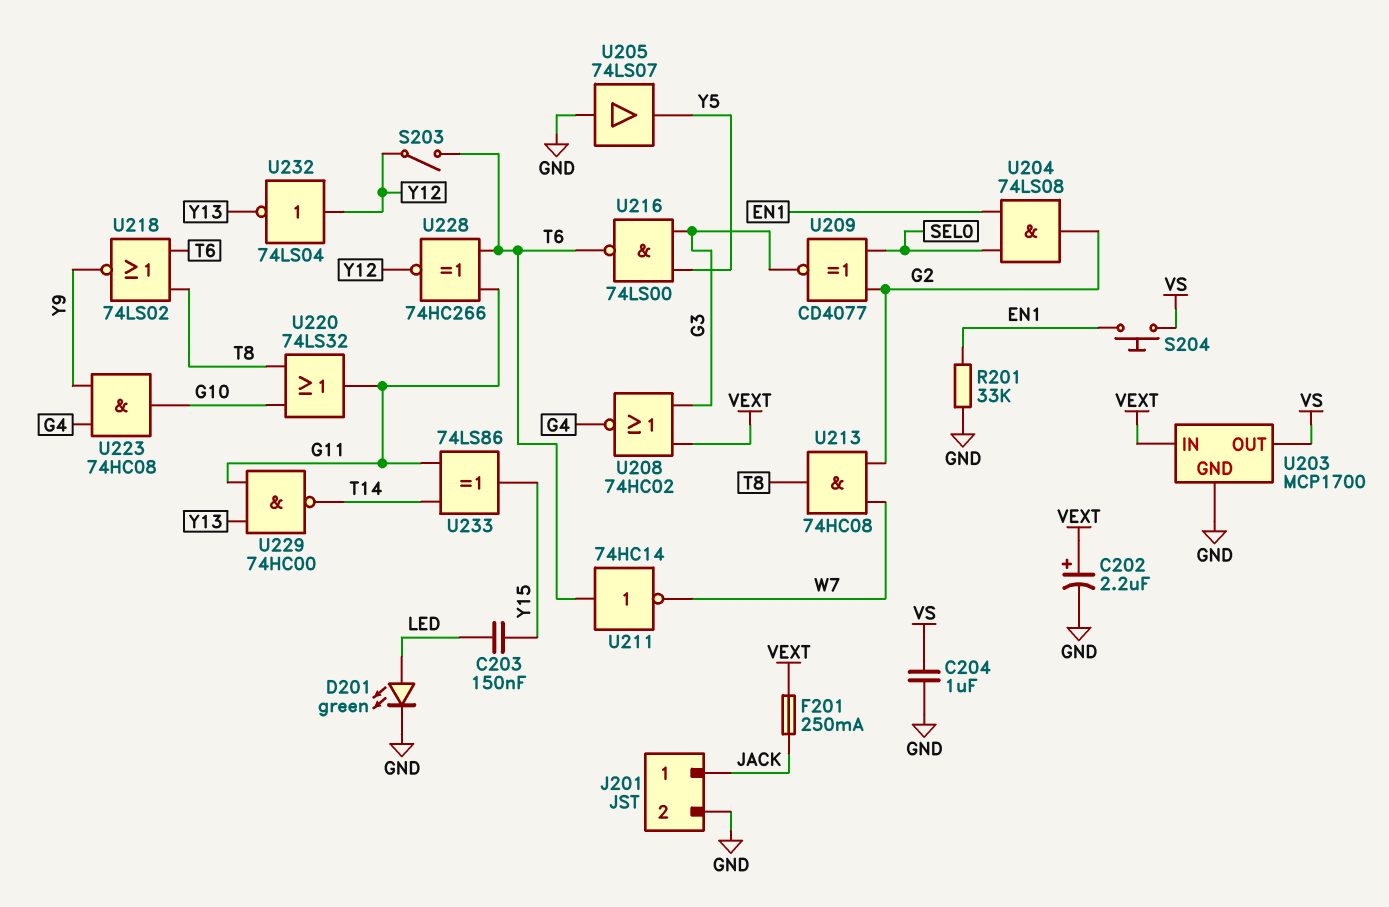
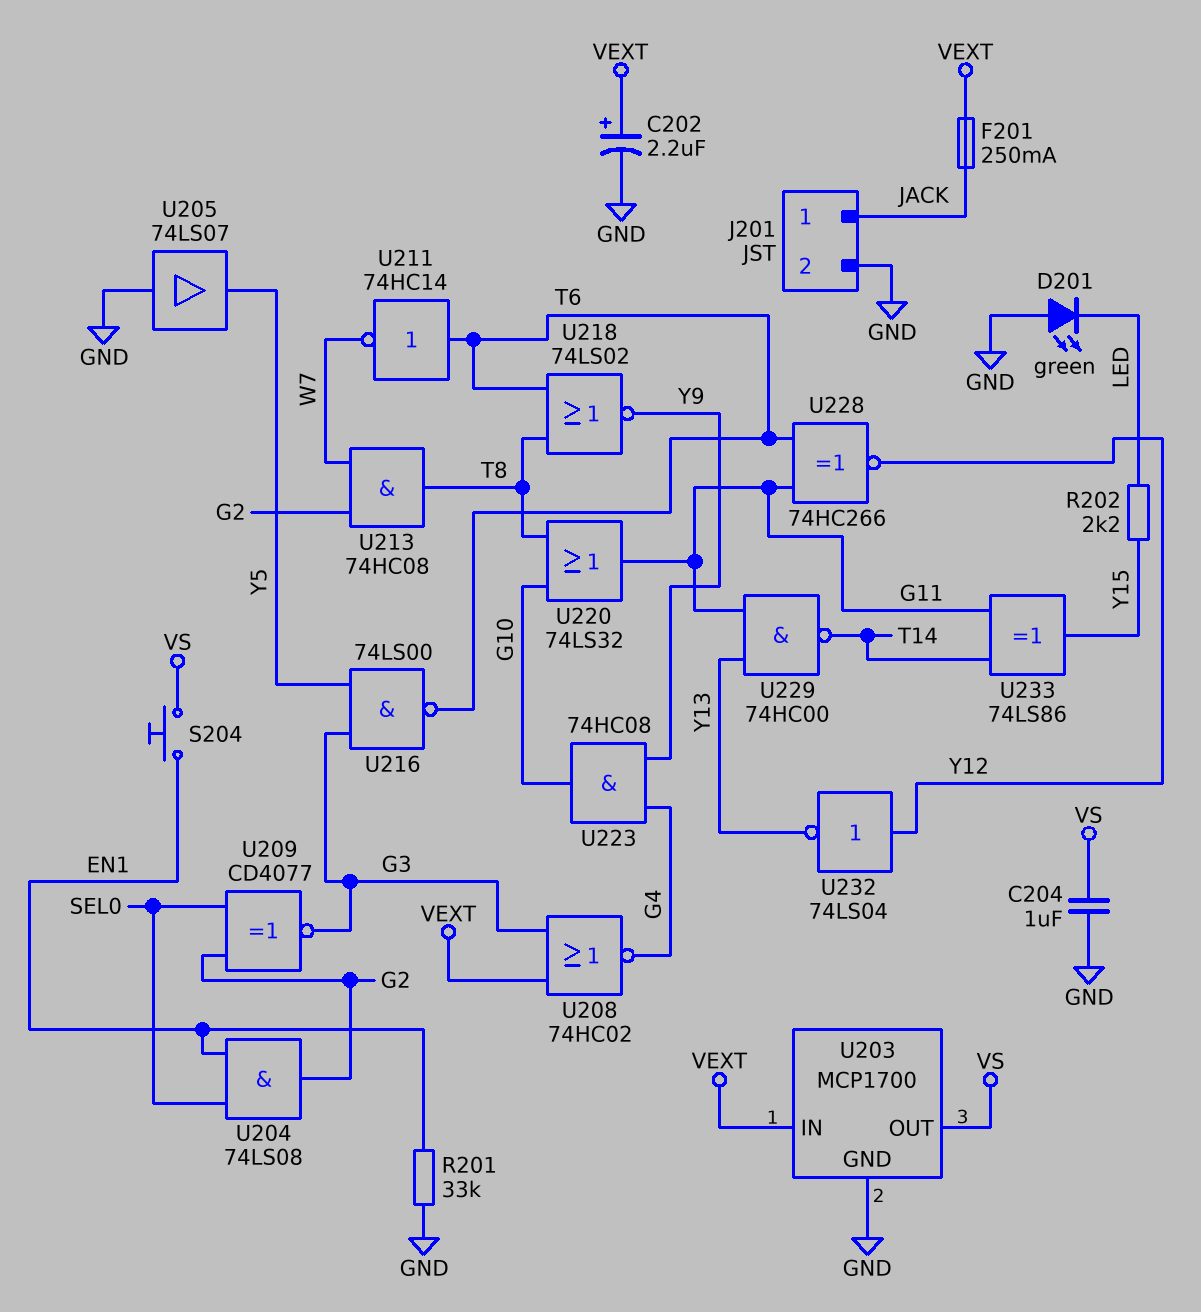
C203: 150nF (LED, Y15) -> none
D201: LED green (A LED, K GND) -> LED green (A GND, K LED)
R202: none -> 2.2k (LED, Y15)
S203: switch (T6, Y12) -> none

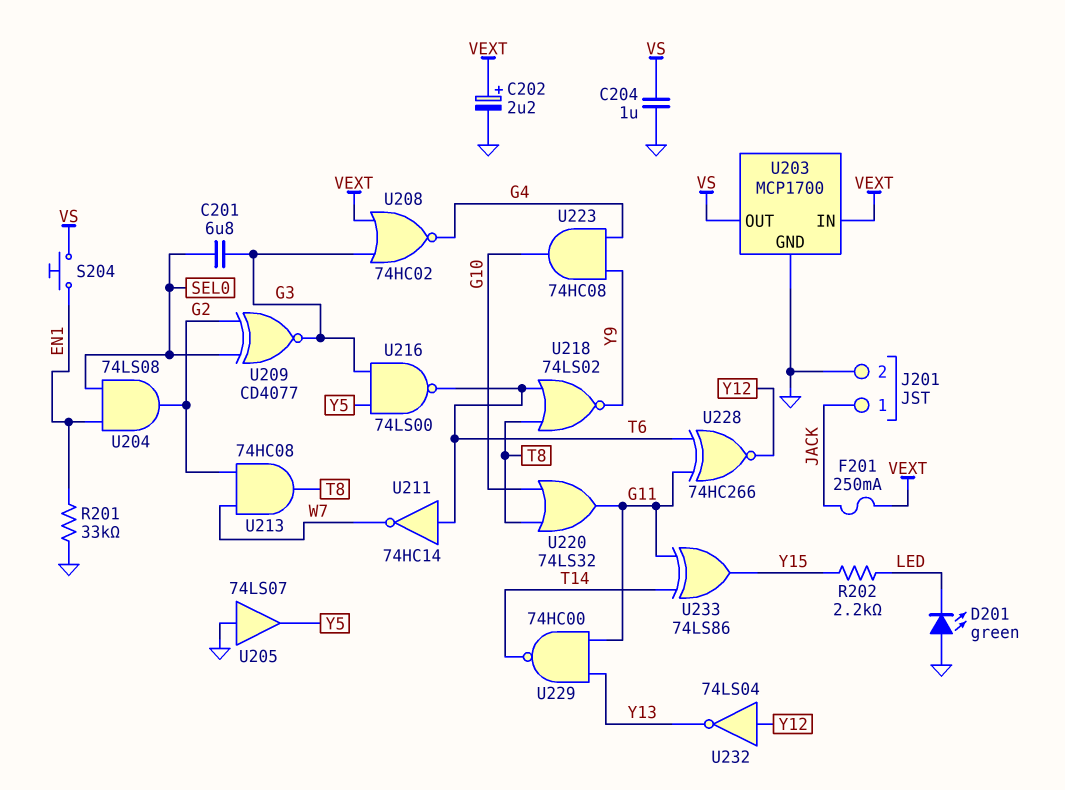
C201: none -> 6.8uF (G3, SEL0)

